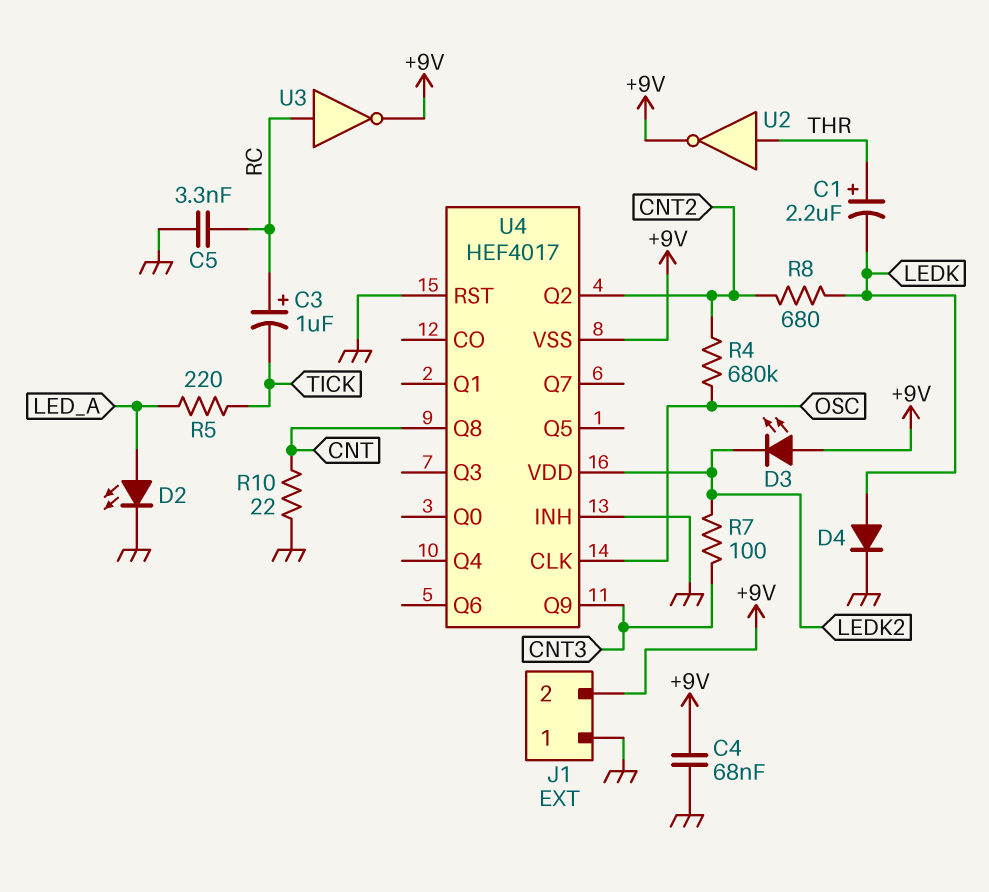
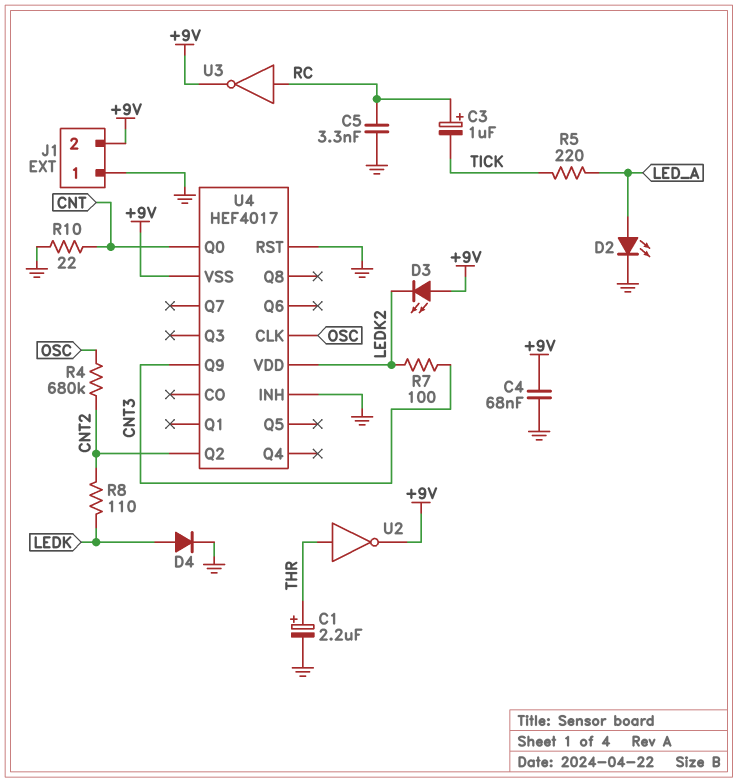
C1: 2.2uF (plus THR, minus LEDK) -> 2.2uF (plus THR, minus GND)
R8: 680 (CNT2, LEDK) -> 110 (CNT2, LEDK)
U4 pin Q0: none -> CNT
U4 pin Q8: CNT -> none

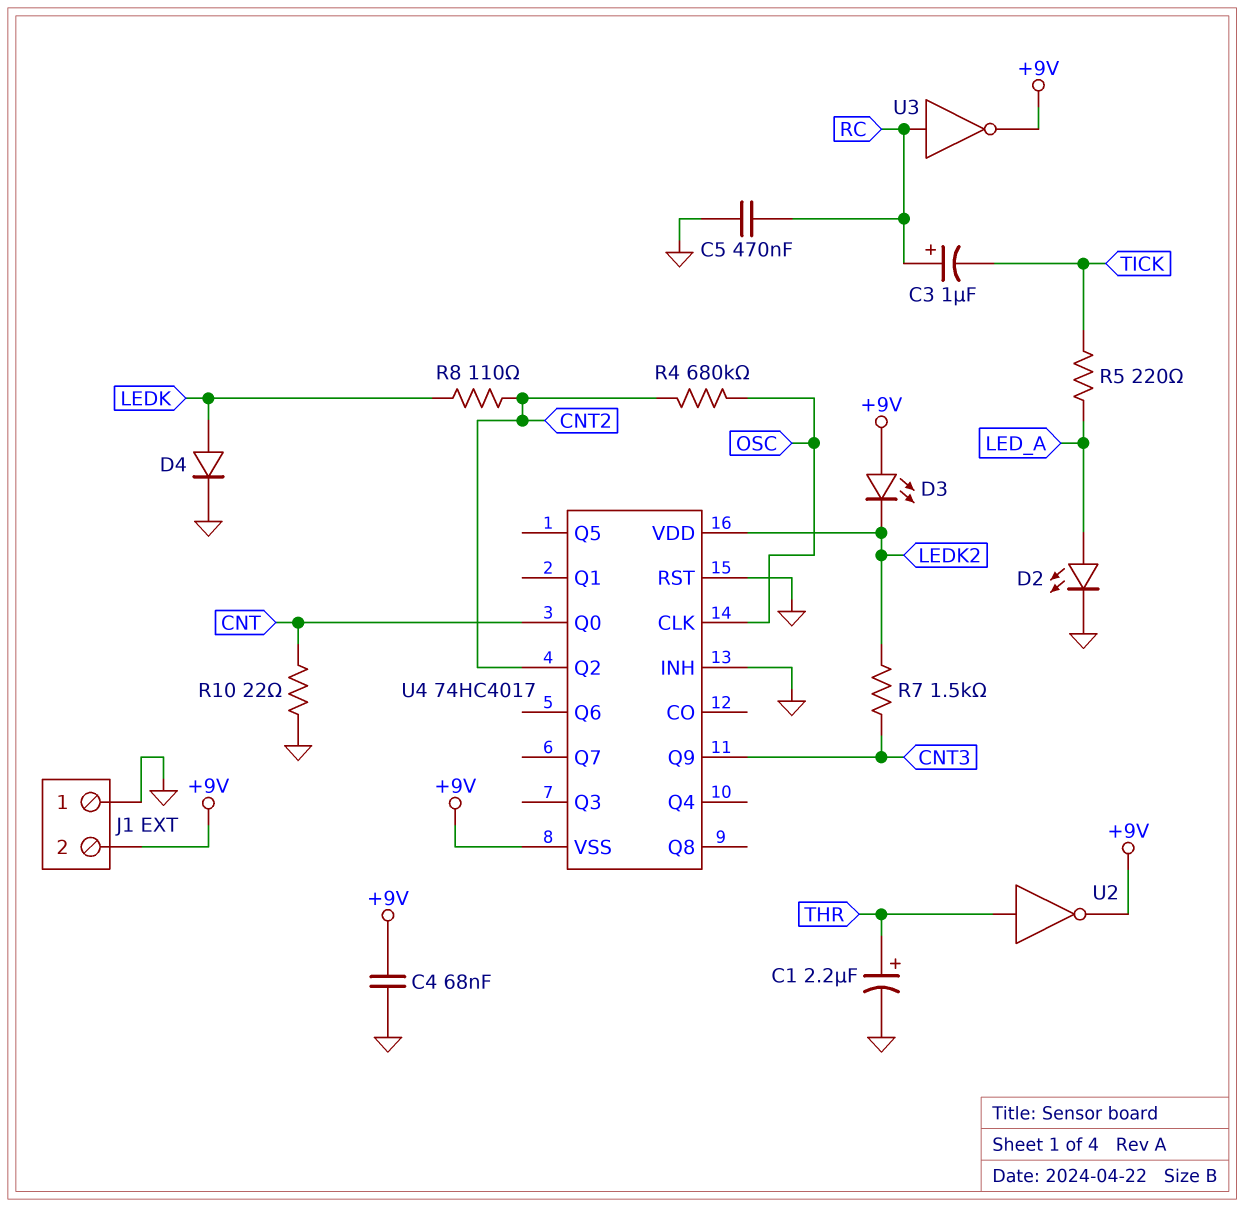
C5: 3.3nF (GND, RC) -> 470nF (GND, RC)
R7: 100 (CNT3, LEDK2) -> 1.5k (CNT3, LEDK2)
U4: HEF4017 -> 74HC4017

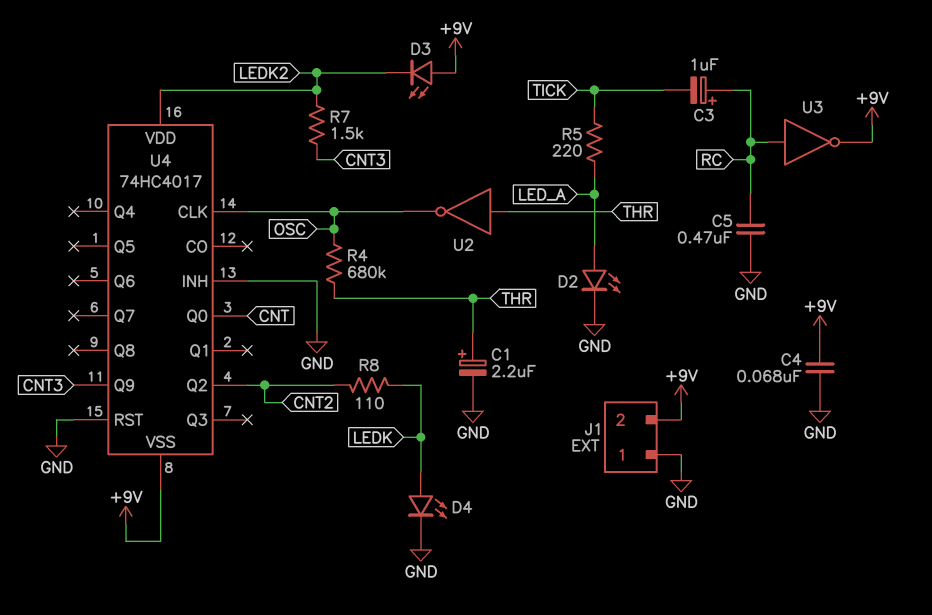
D4: diode (A LEDK, K GND) -> LED (A LEDK, K GND)
R4: 680k (CNT2, OSC) -> 680k (OSC, THR)
R10: 22 (CNT, GND) -> none
U2: NOT (in THR, out +9V) -> NOT (in THR, out OSC)

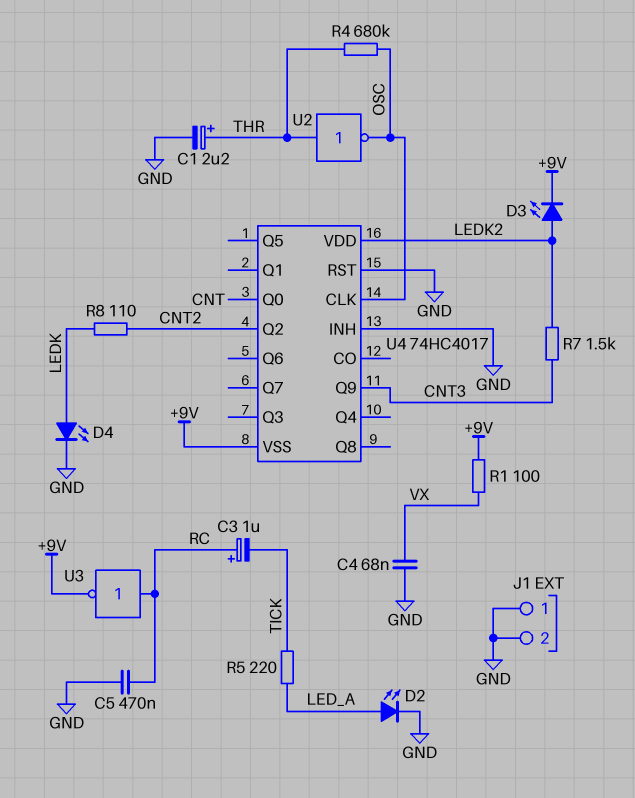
C4: 68nF (+9V, GND) -> 68nF (GND, VX)
D3: LED (A +9V, K LEDK2) -> LED (A LEDK2, K +9V)
J1 pin 2: +9V -> GND
R1: none -> 100 (+9V, VX)

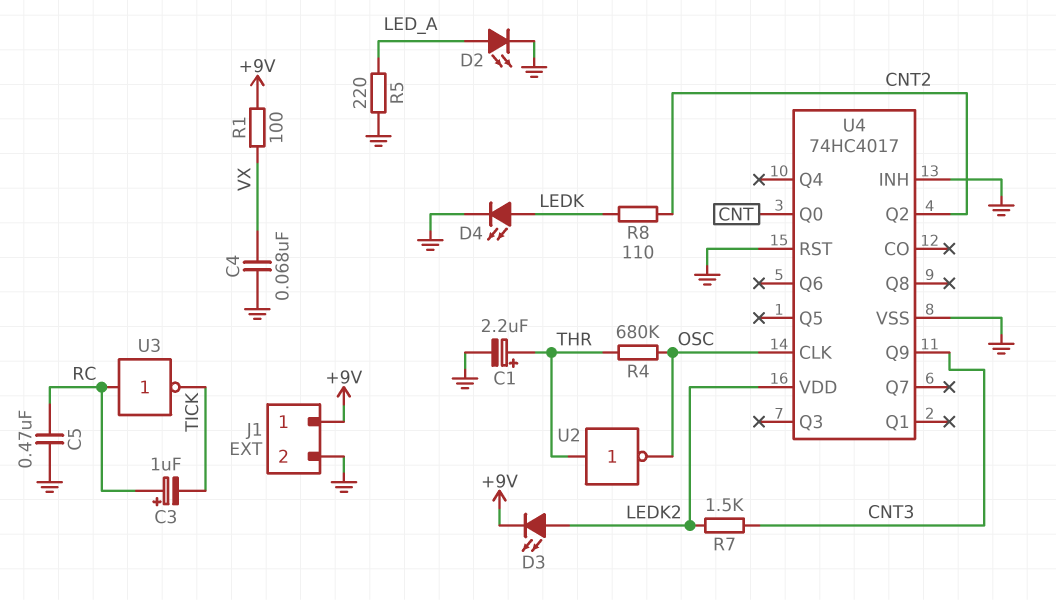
J1 pin 1: GND -> +9V
R5: 220 (LED_A, TICK) -> 220 (GND, LED_A)
U3: NOT (in RC, out +9V) -> NOT (in RC, out TICK)
U4 pin VSS: +9V -> GND

